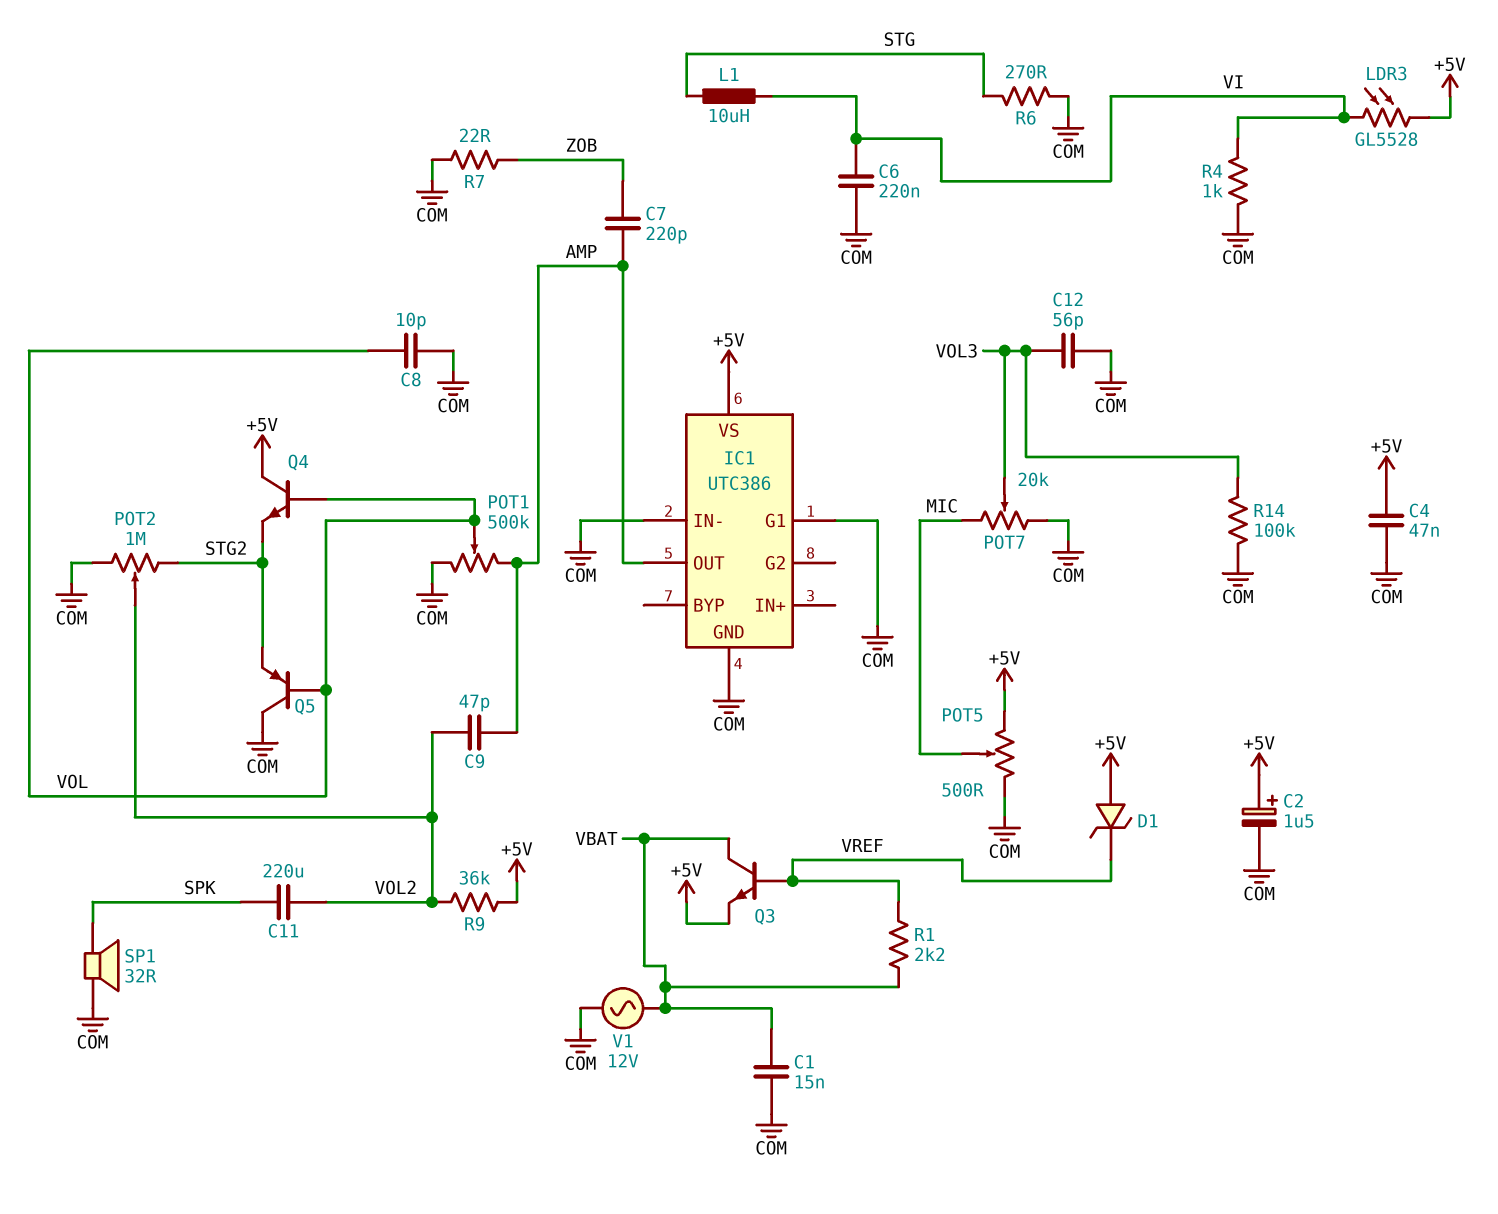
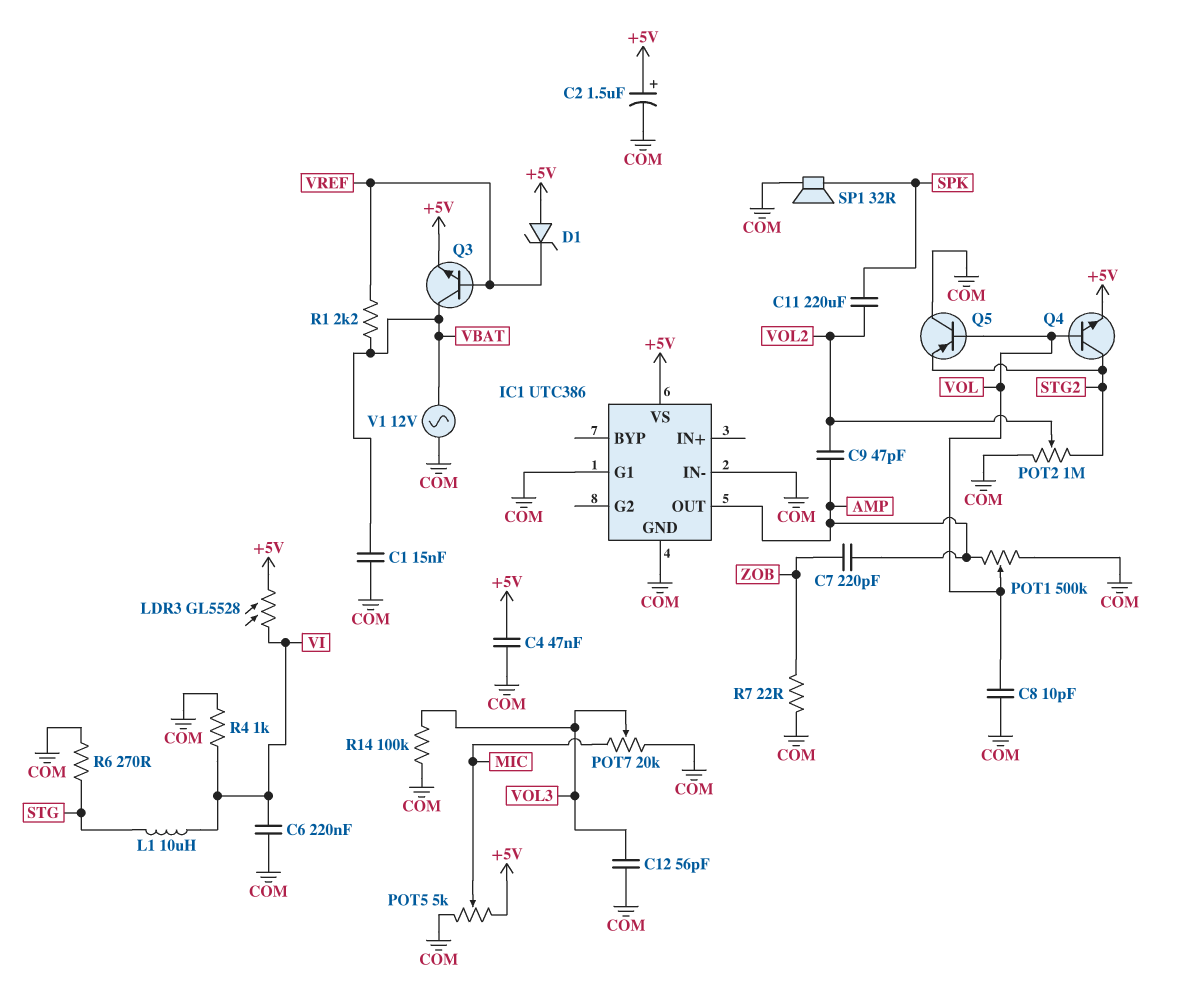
POT5: 500 (+5V, COM, wiper MIC) -> 5k (+5V, COM, wiper MIC)
Q4: NPN (B VOL, C +5V, E STG2) -> NPN (B VOL, C STG2, E +5V)
R9: 36k (+5V, VOL2) -> none

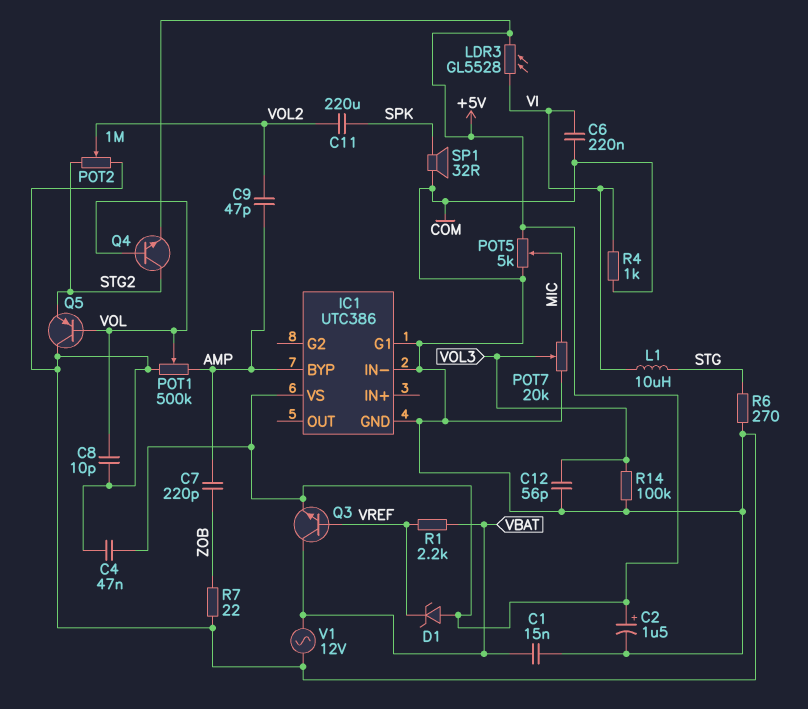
IC1 pin BYP: none -> AMP
IC1 pin OUT: AMP -> none

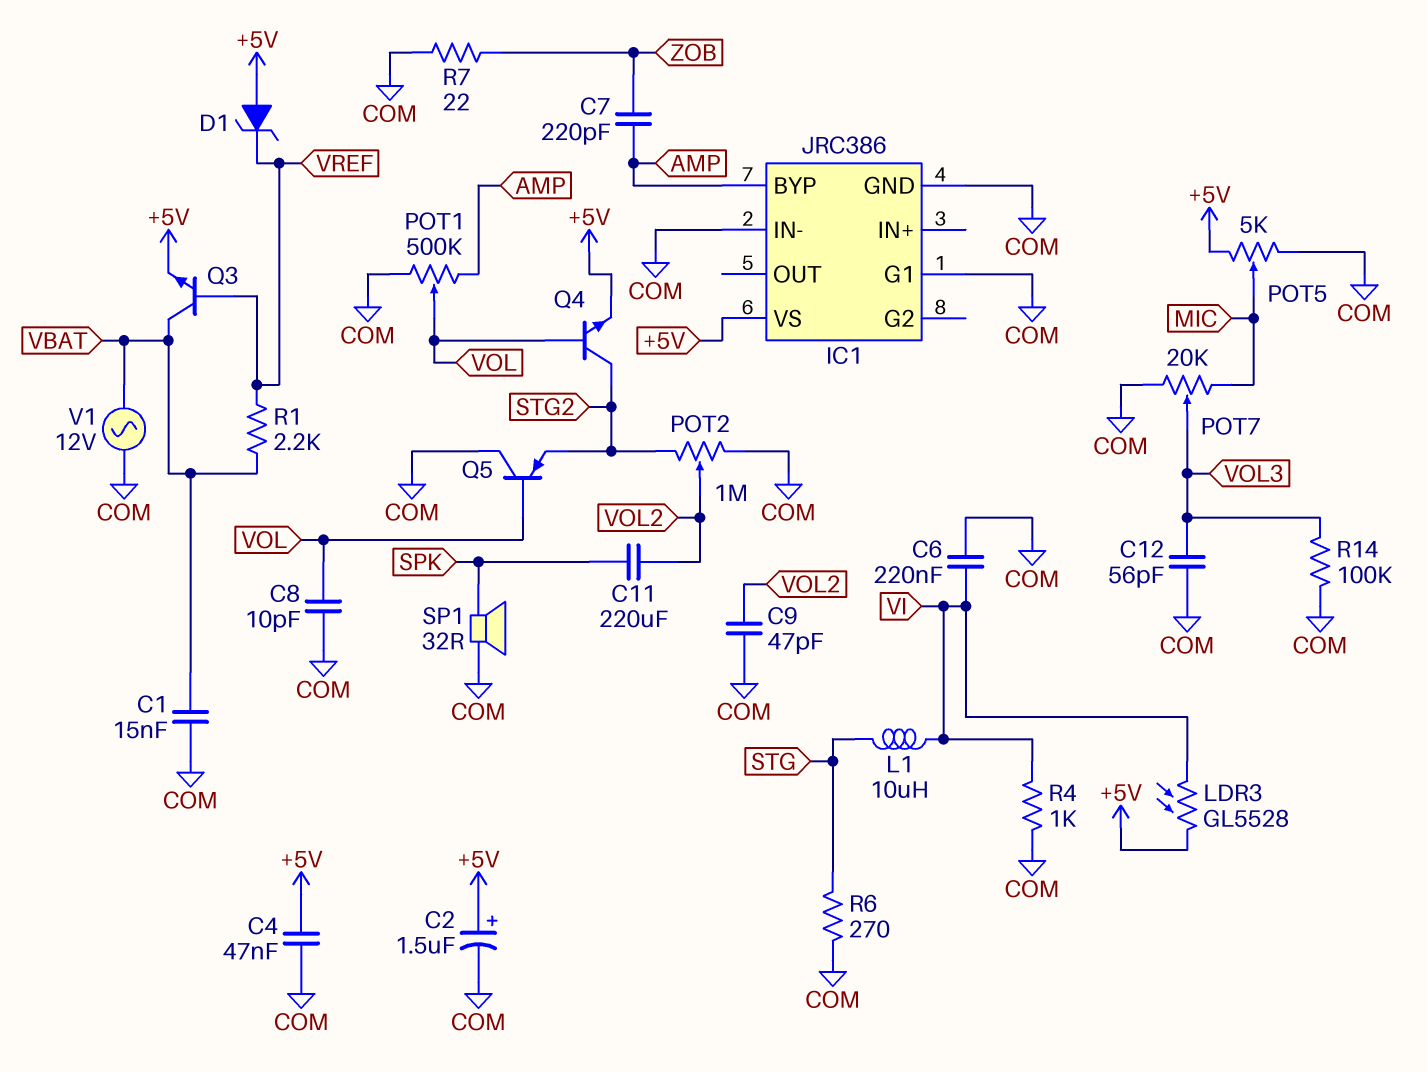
C9: 47pF (AMP, VOL2) -> 47pF (COM, VOL2)
IC1: UTC386 -> JRC386

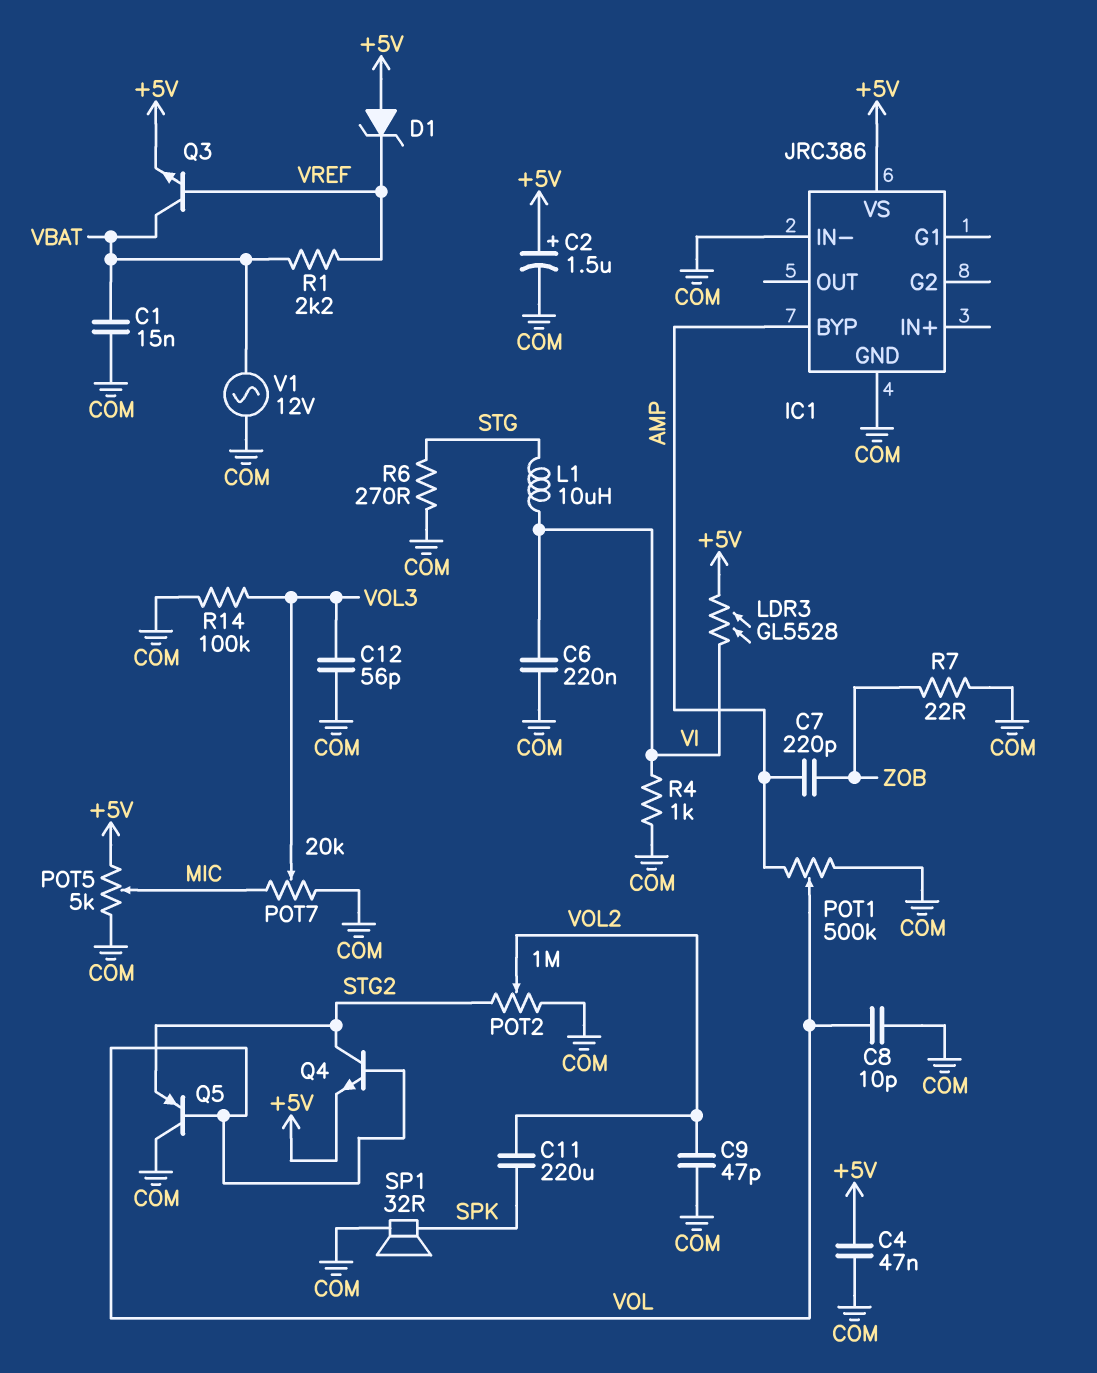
IC1 pin G1: COM -> none

